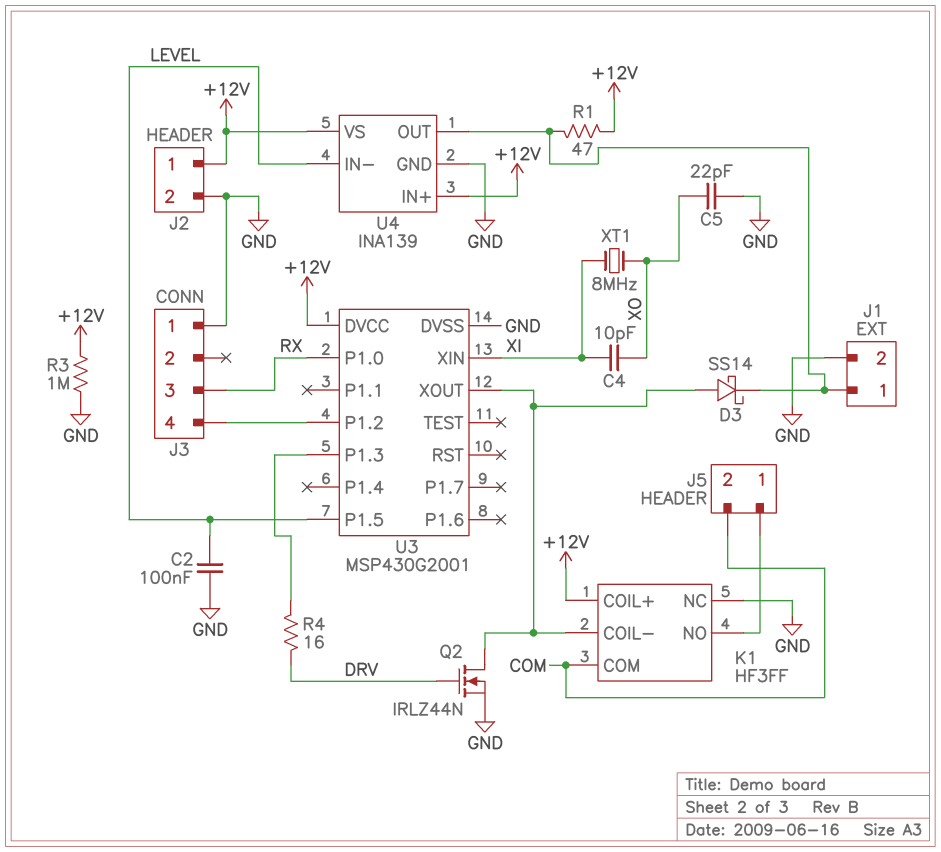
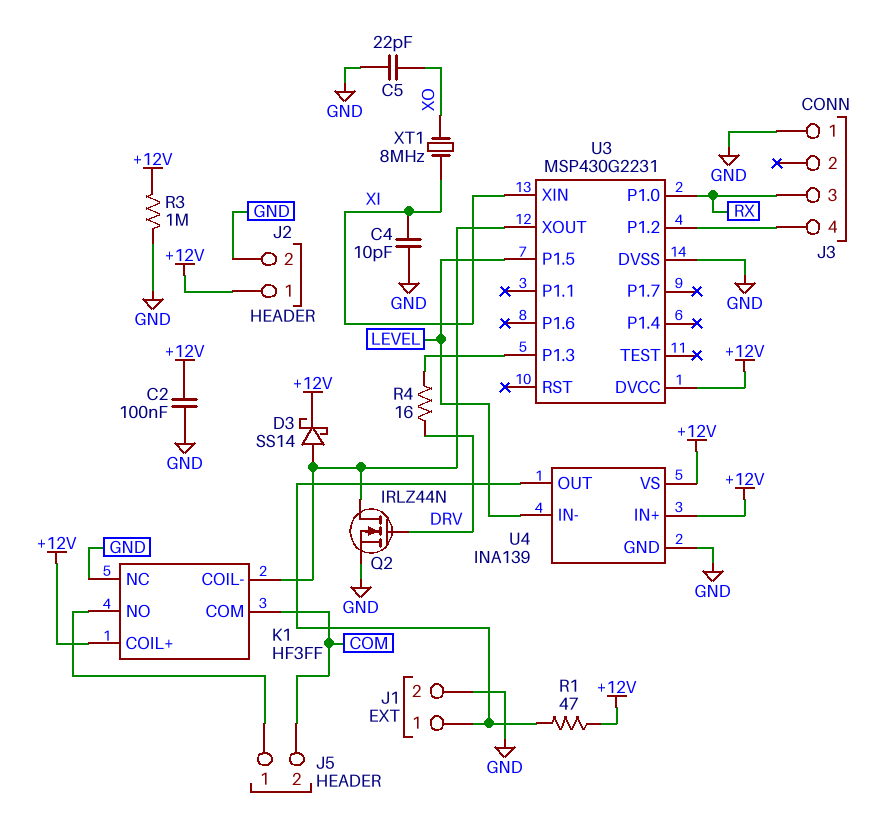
C2: 100nF (GND, LEVEL) -> 100nF (+12V, GND)
C4: 10pF (XI, XO) -> 10pF (GND, XI)
D3: schottky SS14 (A K1/COIL-, K J1/1) -> schottky SS14 (A K1/COIL-, K +12V)
U3: MSP430G2001 -> MSP430G2231

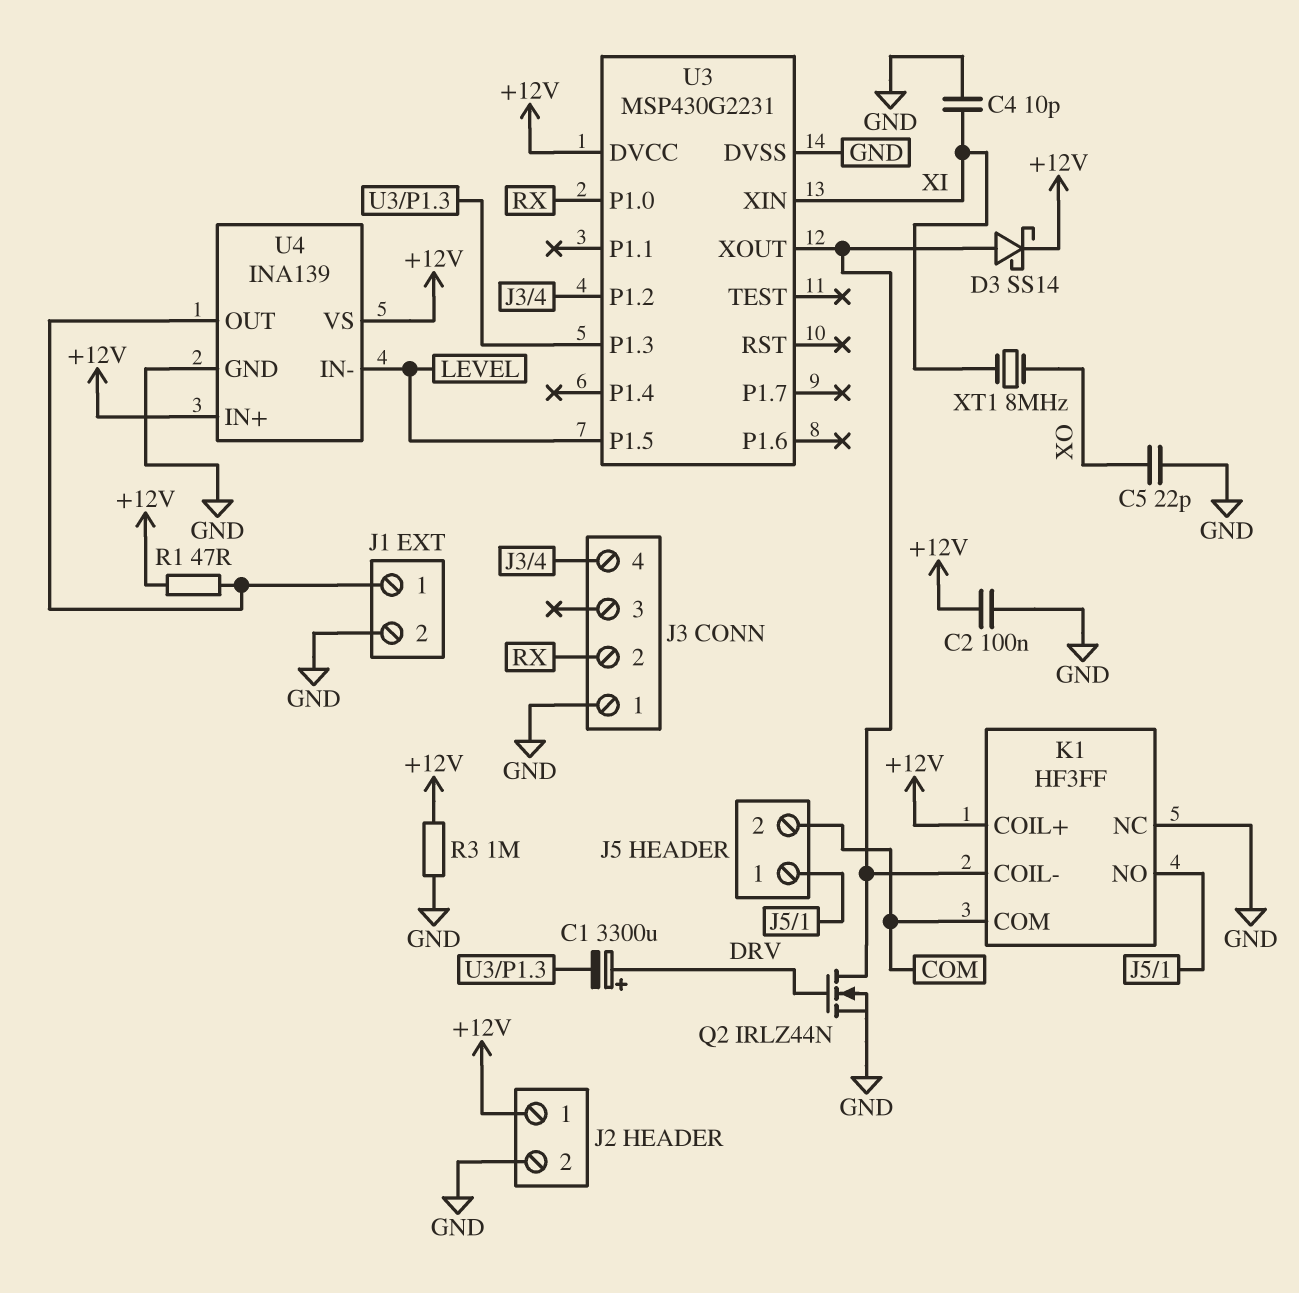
C1: none -> 3300uF (plus DRV, minus U3/P1.3)
J3 pin 2: none -> RX
J3 pin 3: RX -> none
R4: 16 (DRV, U3/P1.3) -> none

